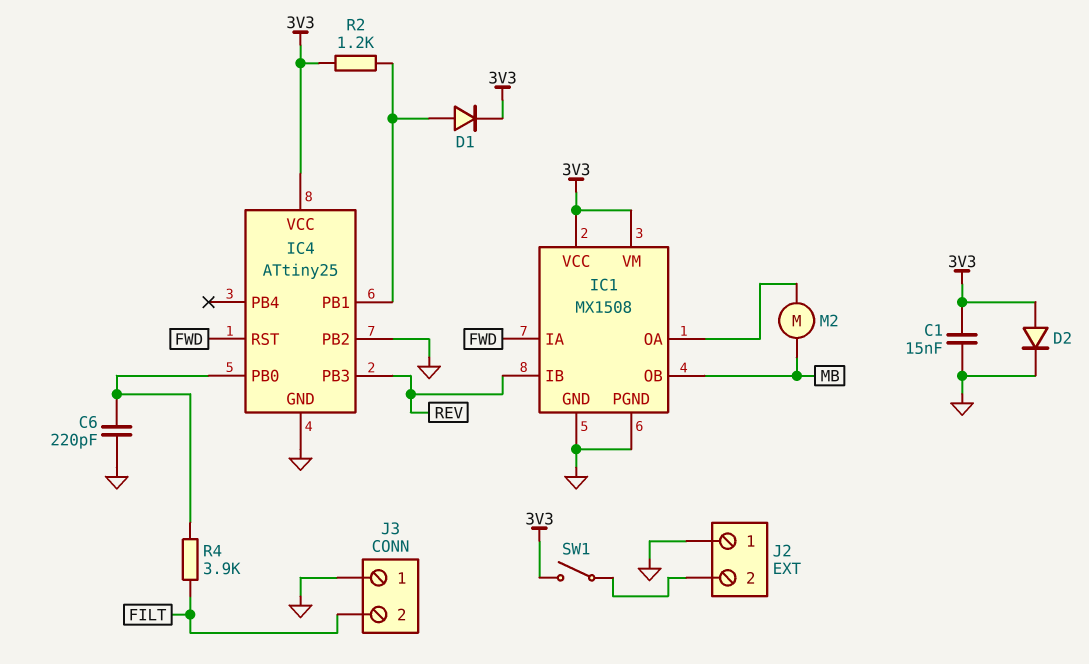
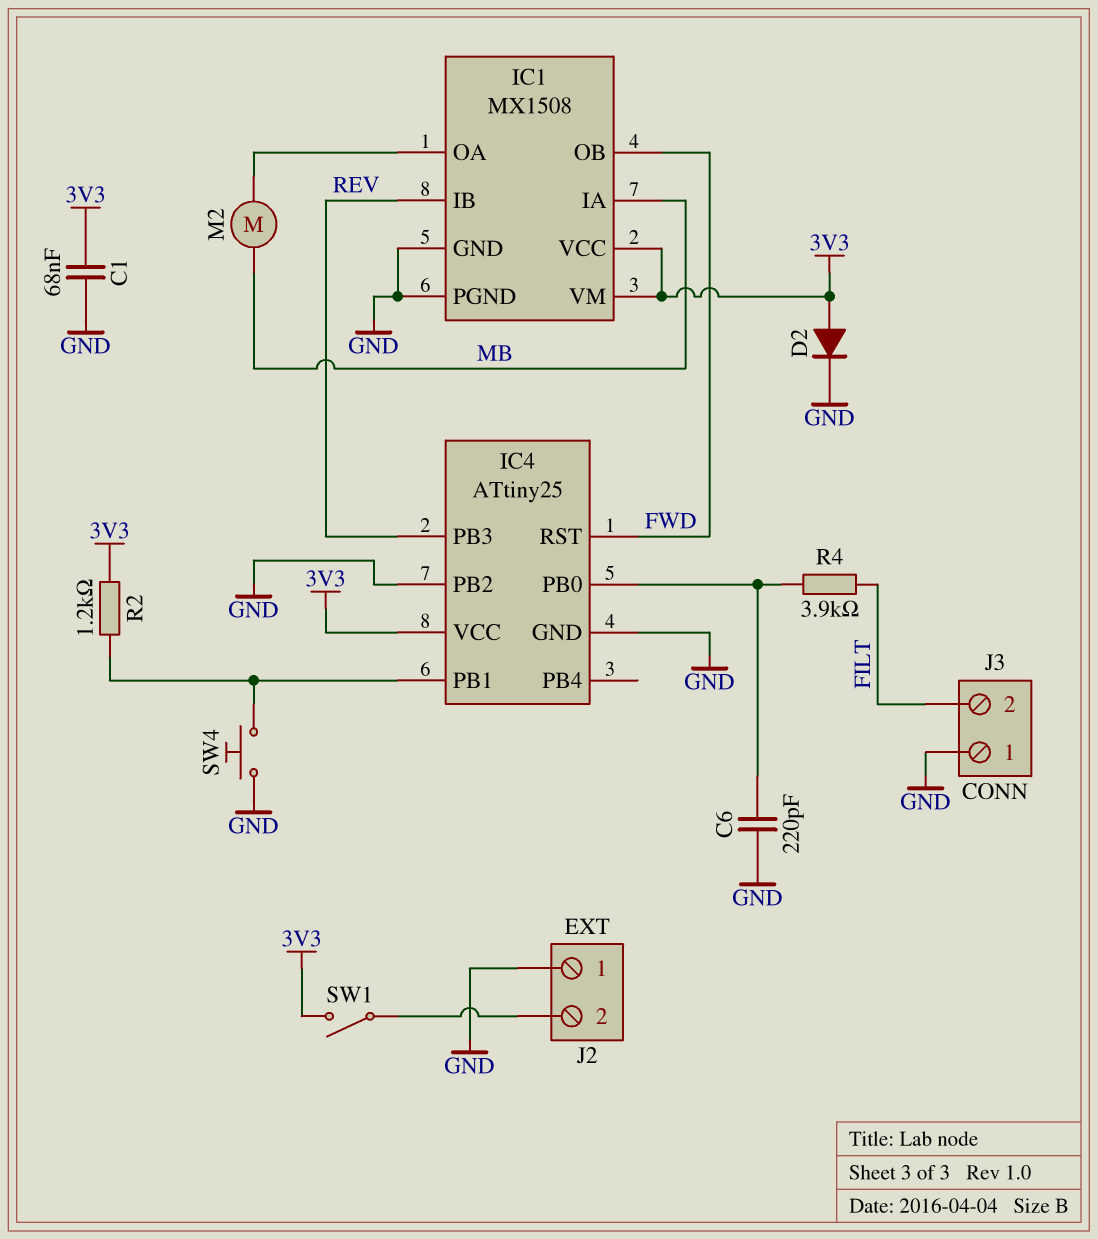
C1: 15nF (3V3, GND) -> 68nF (3V3, GND)
D1: diode (A IC4/PB1, K 3V3) -> none
IC1 pin IA: FWD -> MB
IC1 pin OB: MB -> FWD
SW4: none -> button (GND, IC4/PB1)

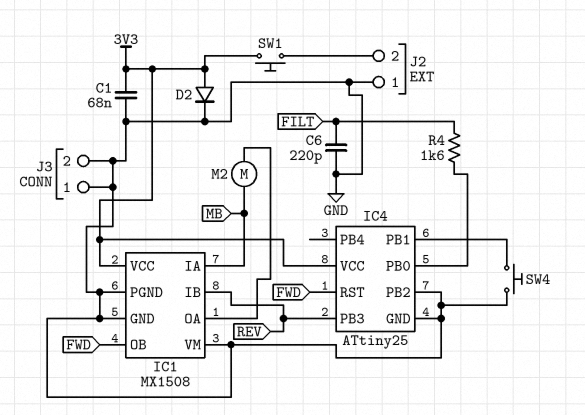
C6: 220pF (GND, IC4/PB0) -> 220pF (FILT, GND)
IC1 pin VM: 3V3 -> GND
J3 pin 2: FILT -> GND
R2: 1.2k (3V3, IC4/PB1) -> none
R4: 3.9k (FILT, IC4/PB0) -> 1.6k (FILT, IC4/PB0)
SW1: switch (3V3, J2/2) -> button (3V3, J2/2)

